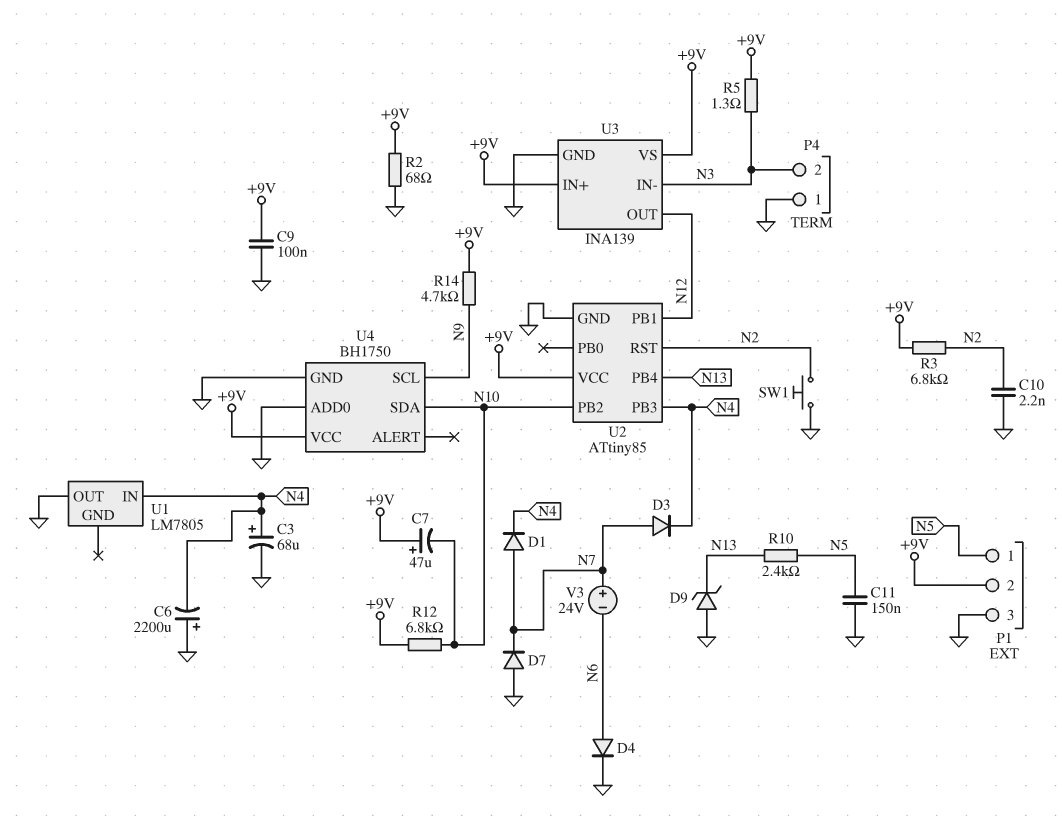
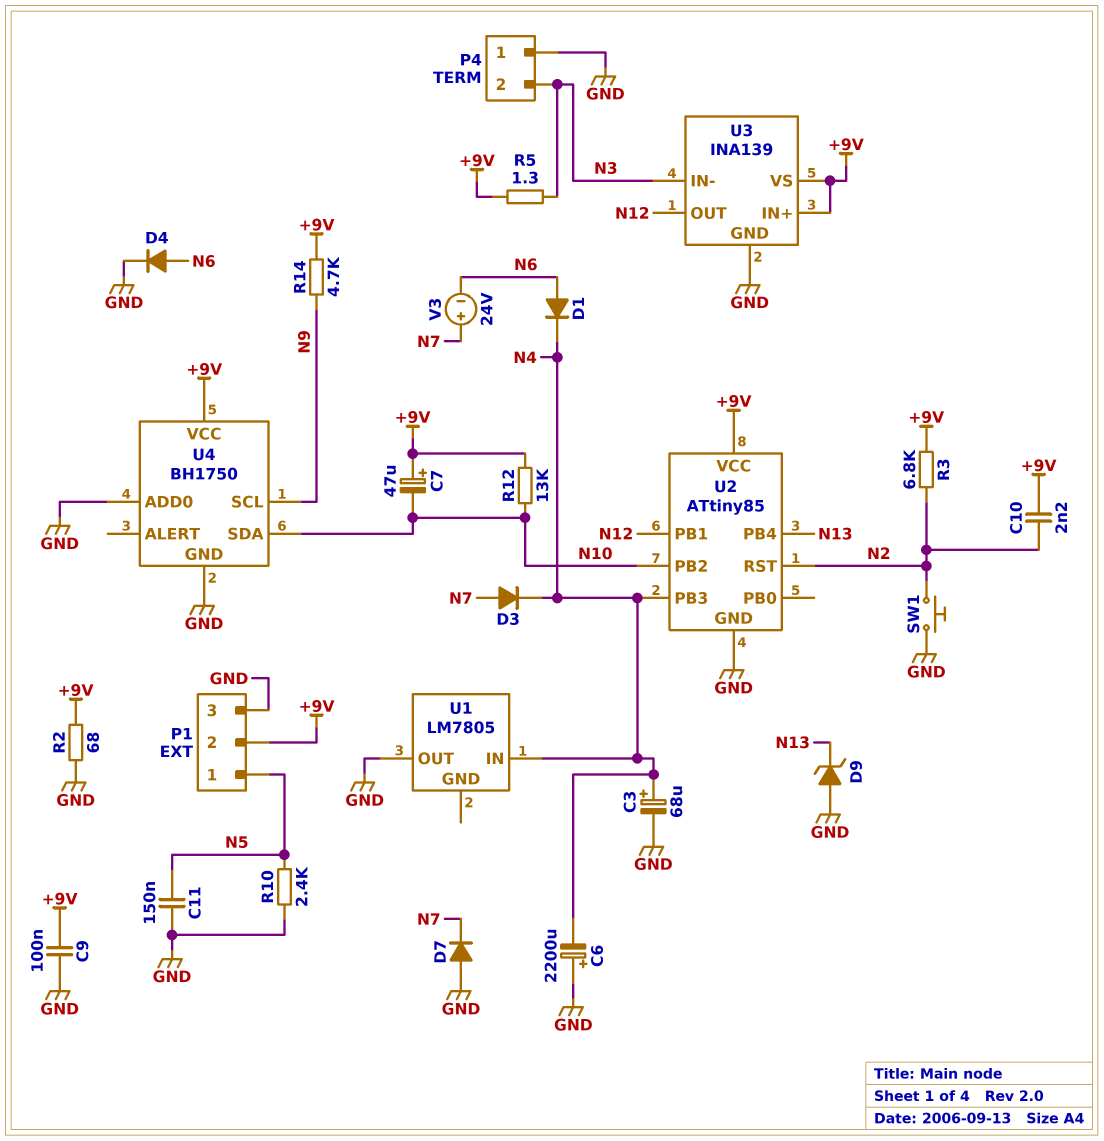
C10: 2.2nF (GND, N2) -> 2.2nF (+9V, N2)
D1: diode (A N7, K N4) -> diode (A N6, K N4)
R10: 2.4k (N5, N13) -> 2.4k (GND, N5)
R12: 6.8k (+9V, N10) -> 13k (+9V, N10)

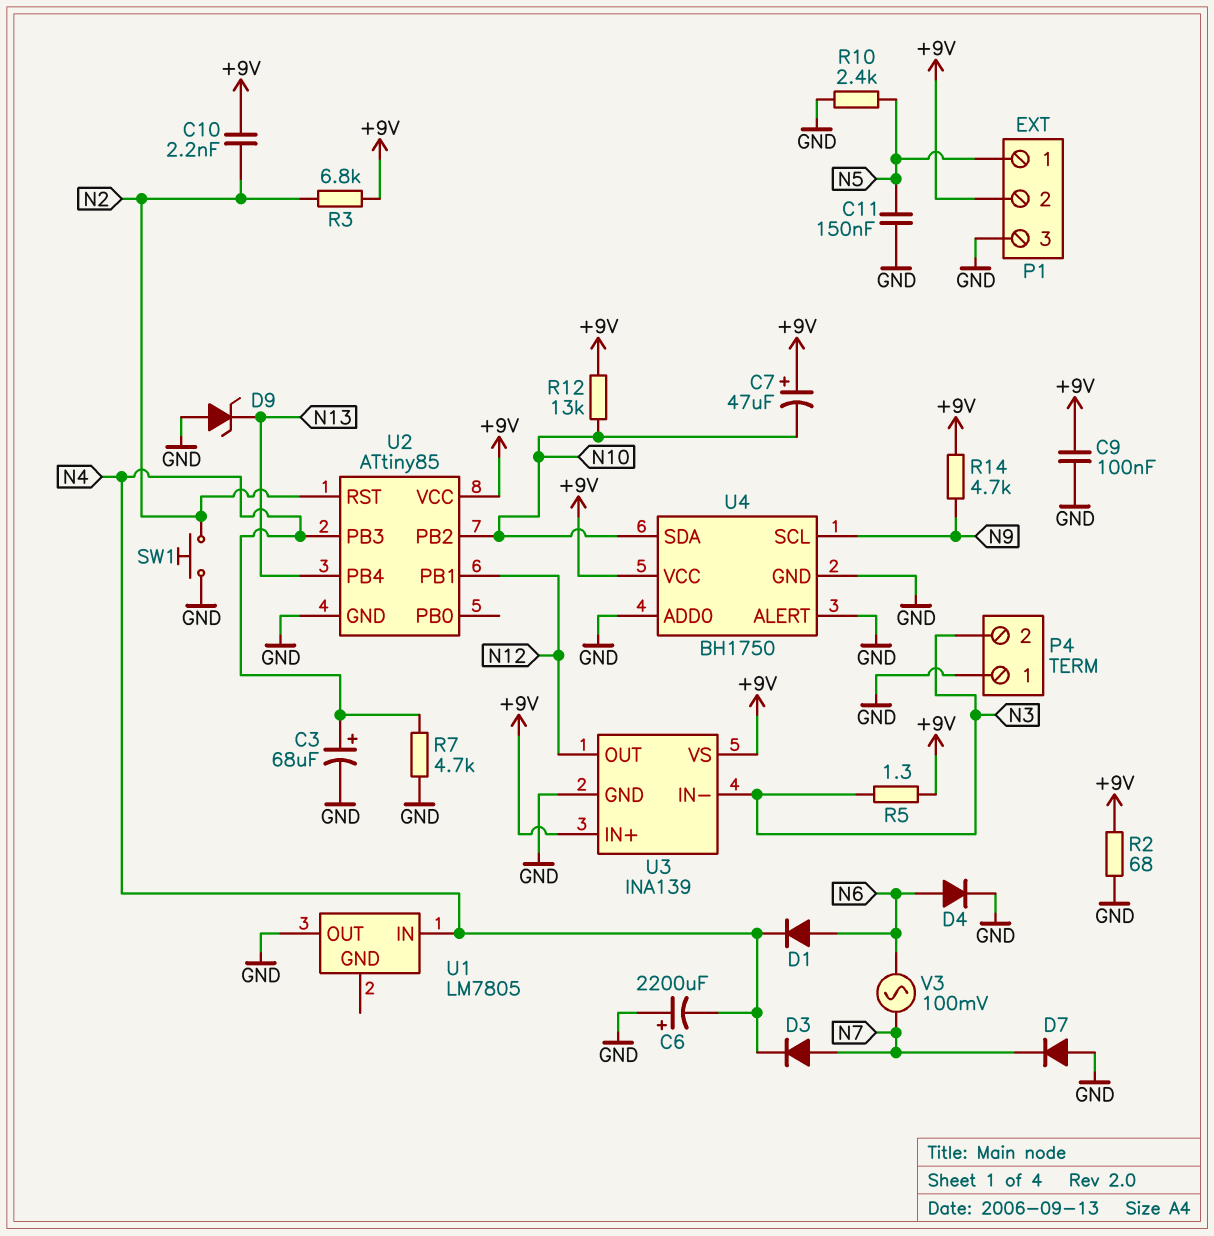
R7: none -> 4.7k (GND, N4)
U4 pin ALERT: none -> GND
V3: 24V (plus N7, minus N6) -> AC 100mV (N6, N7)

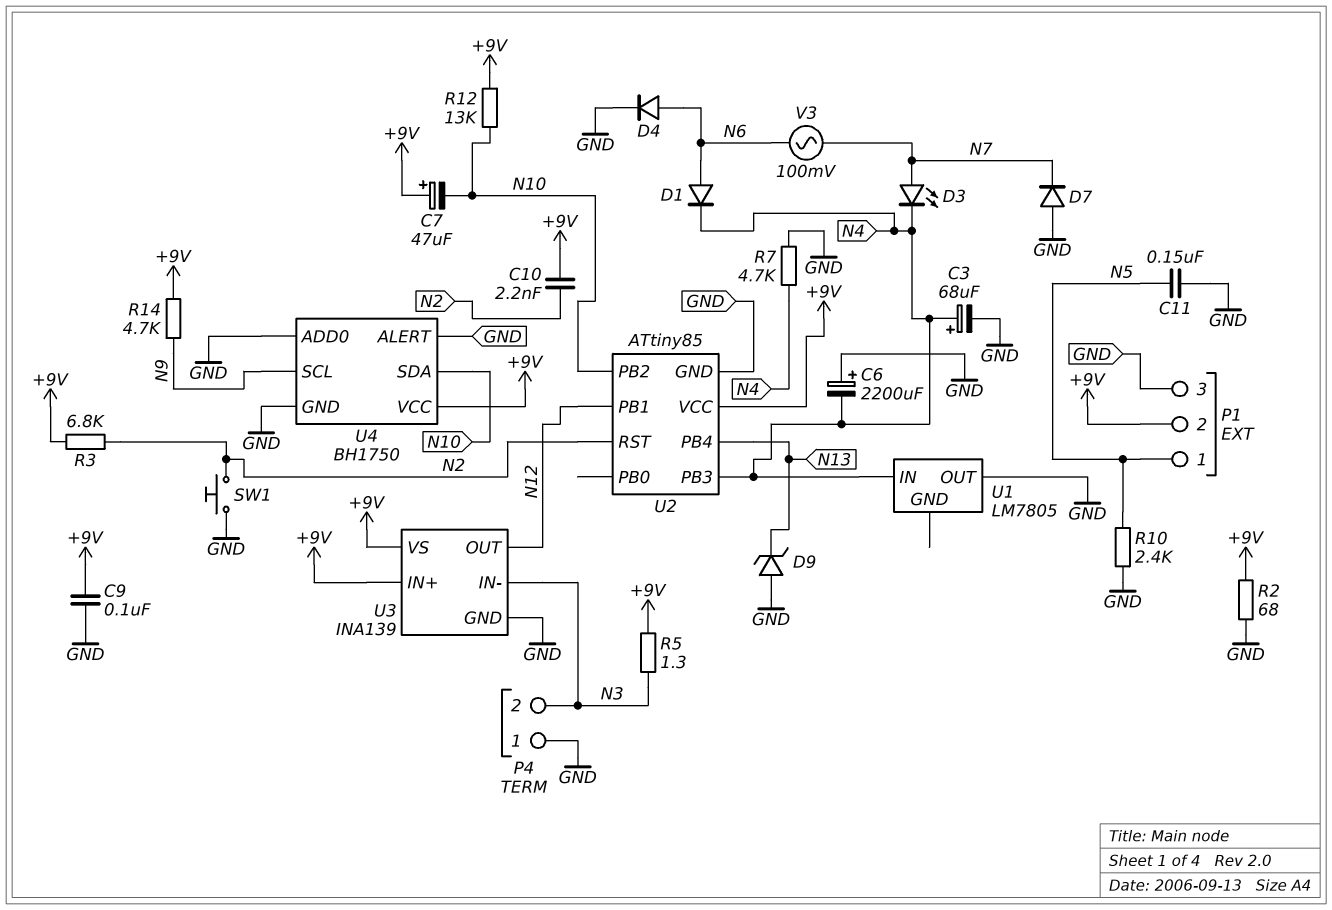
D3: diode (A N7, K N4) -> LED (A N7, K N4)

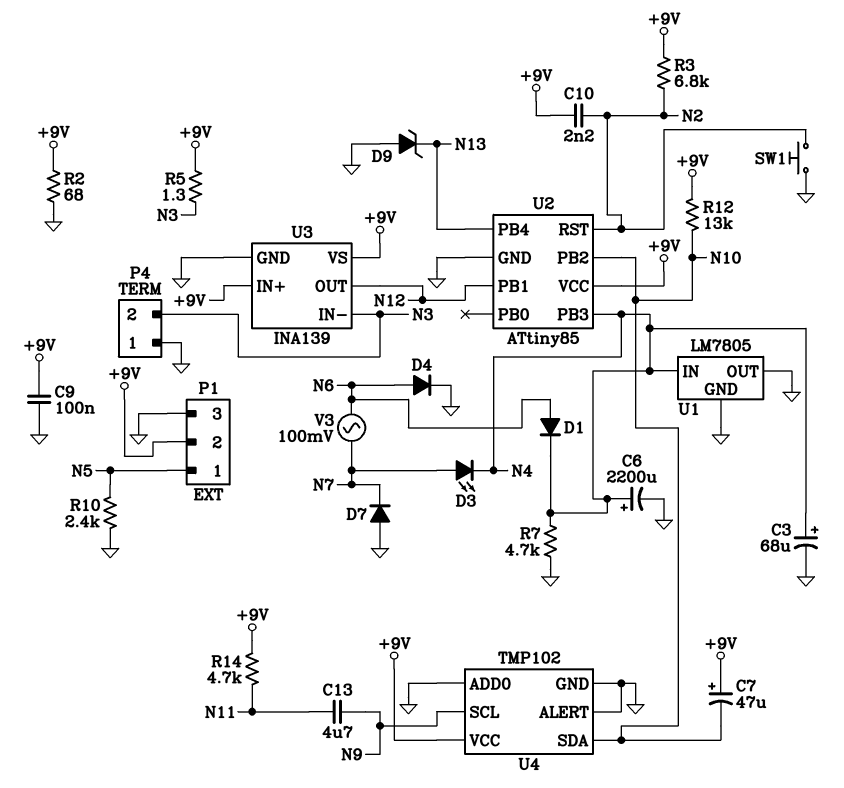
C6: 2200uF (plus GND, minus N4) -> 2200uF (plus N4, minus GND)
C11: 150nF (GND, N5) -> none
C13: none -> 4.7uF (N9, N11)
R14: 4.7k (+9V, N9) -> 4.7k (+9V, N11)
U1 pin GND: none -> GND
U4: BH1750 -> TMP102

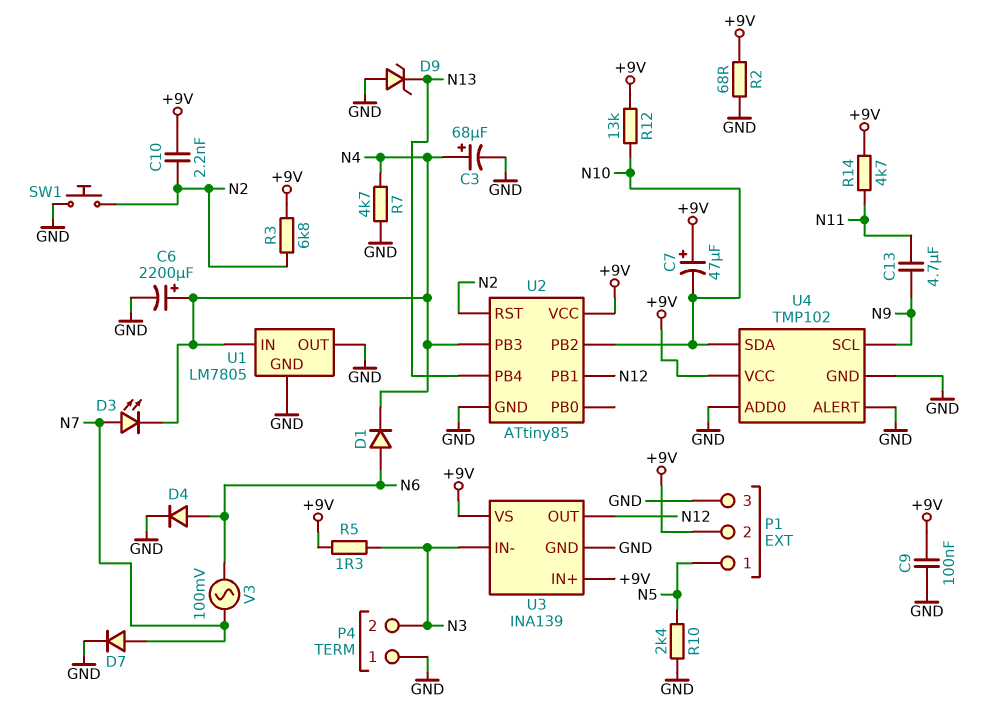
D7: diode (A GND, K N7) -> diode (A N7, K GND)

